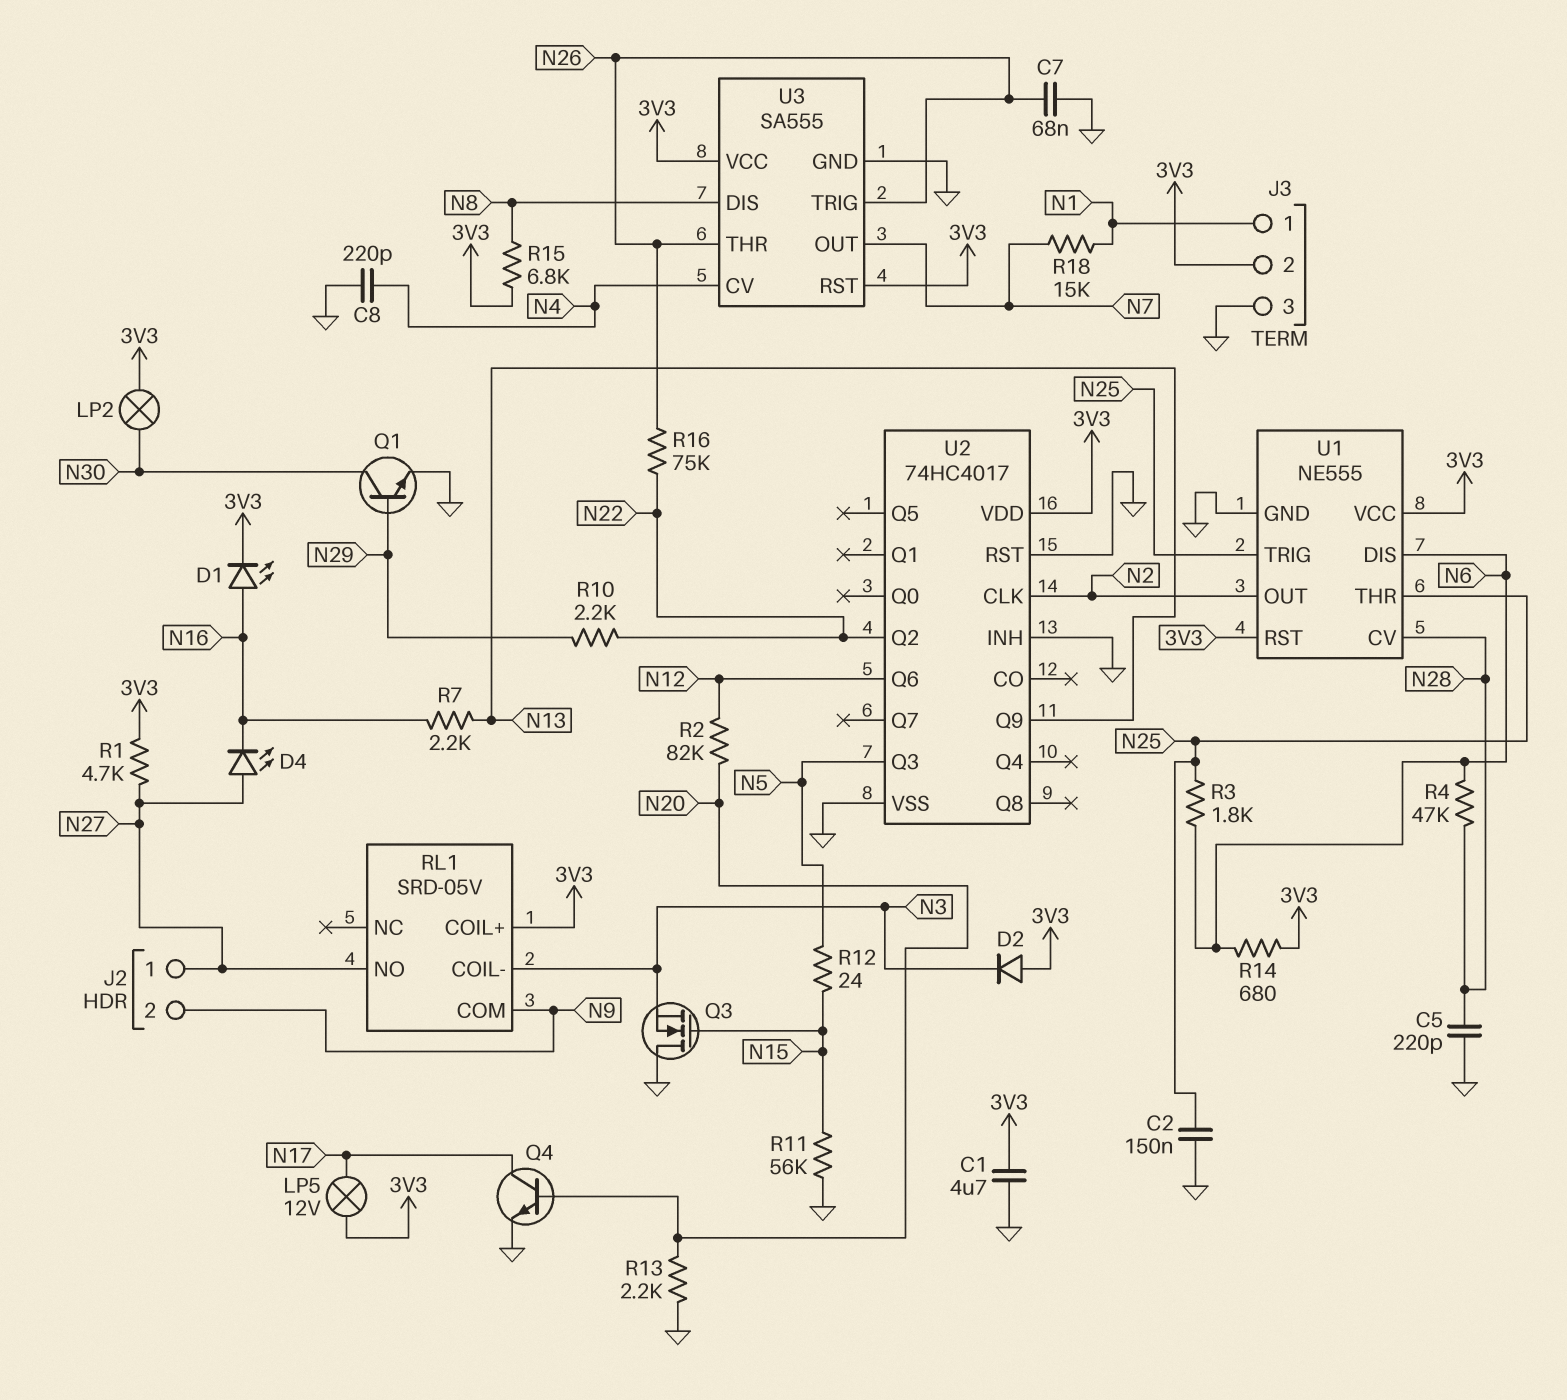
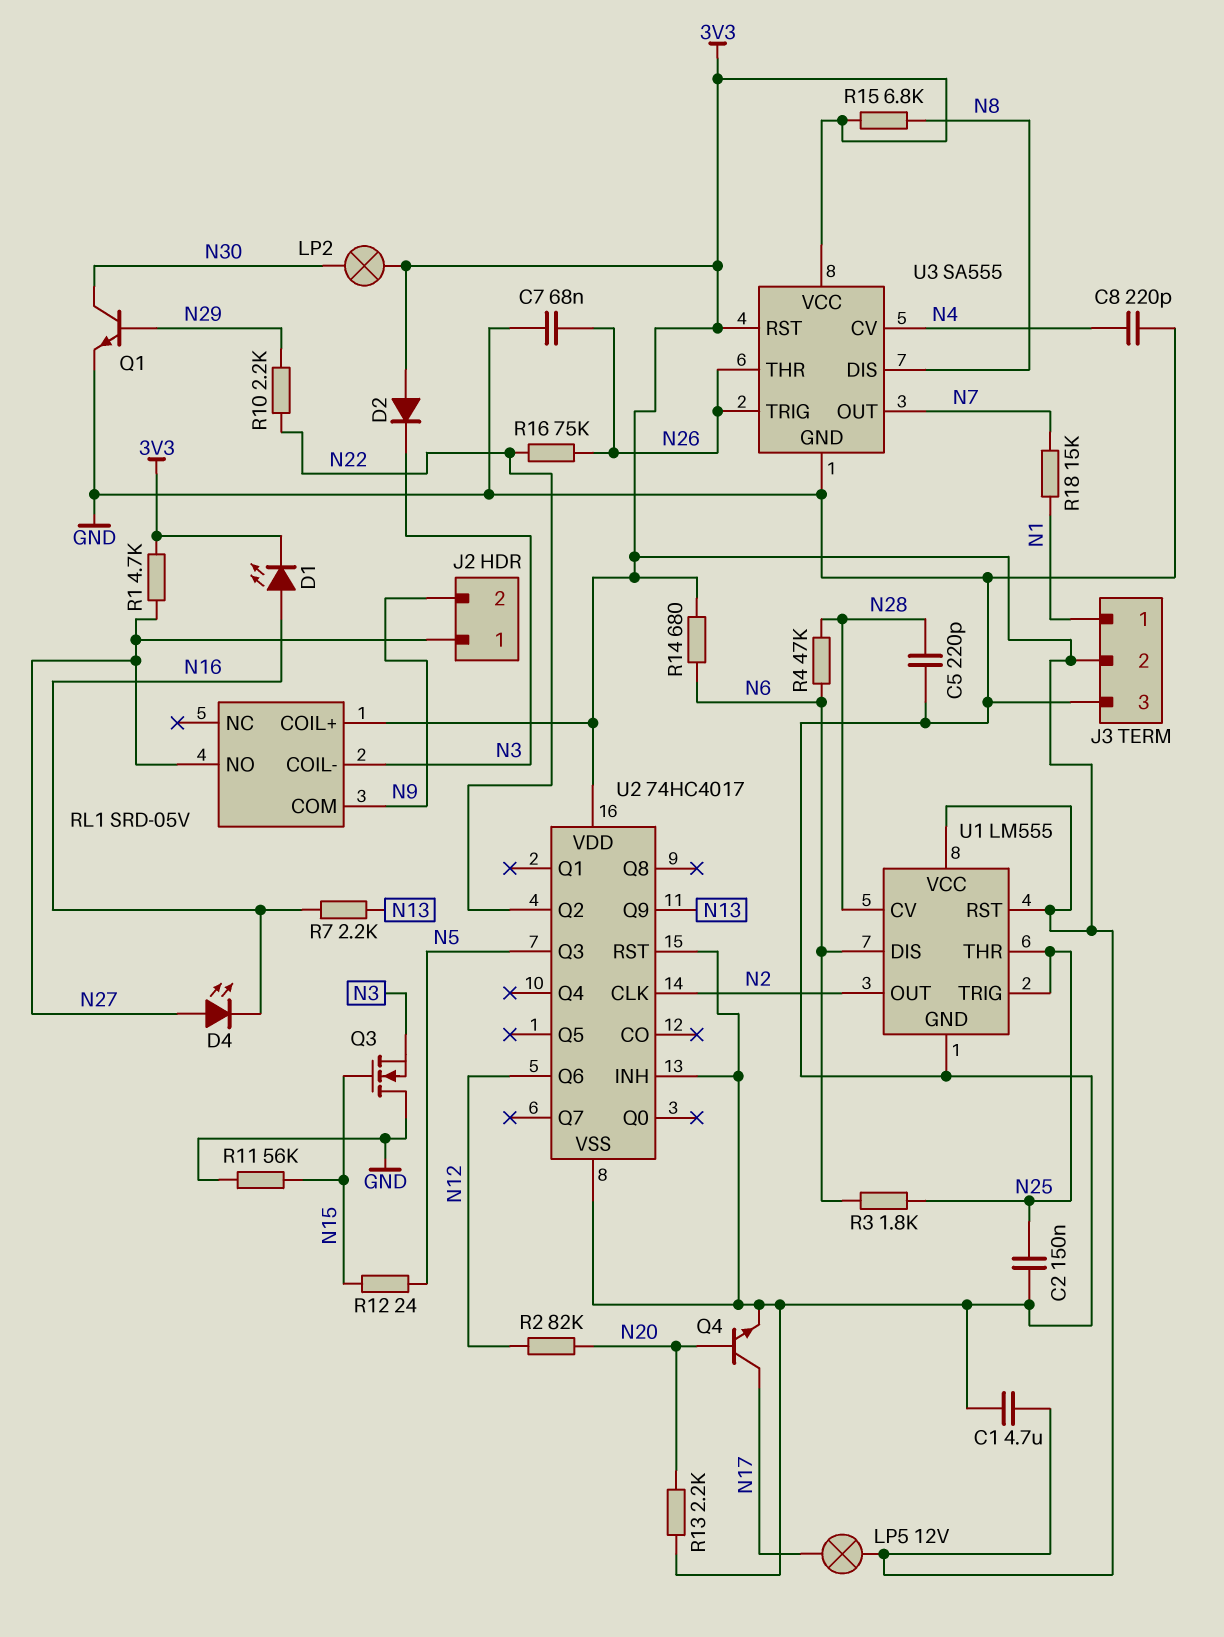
U1: NE555 -> LM555

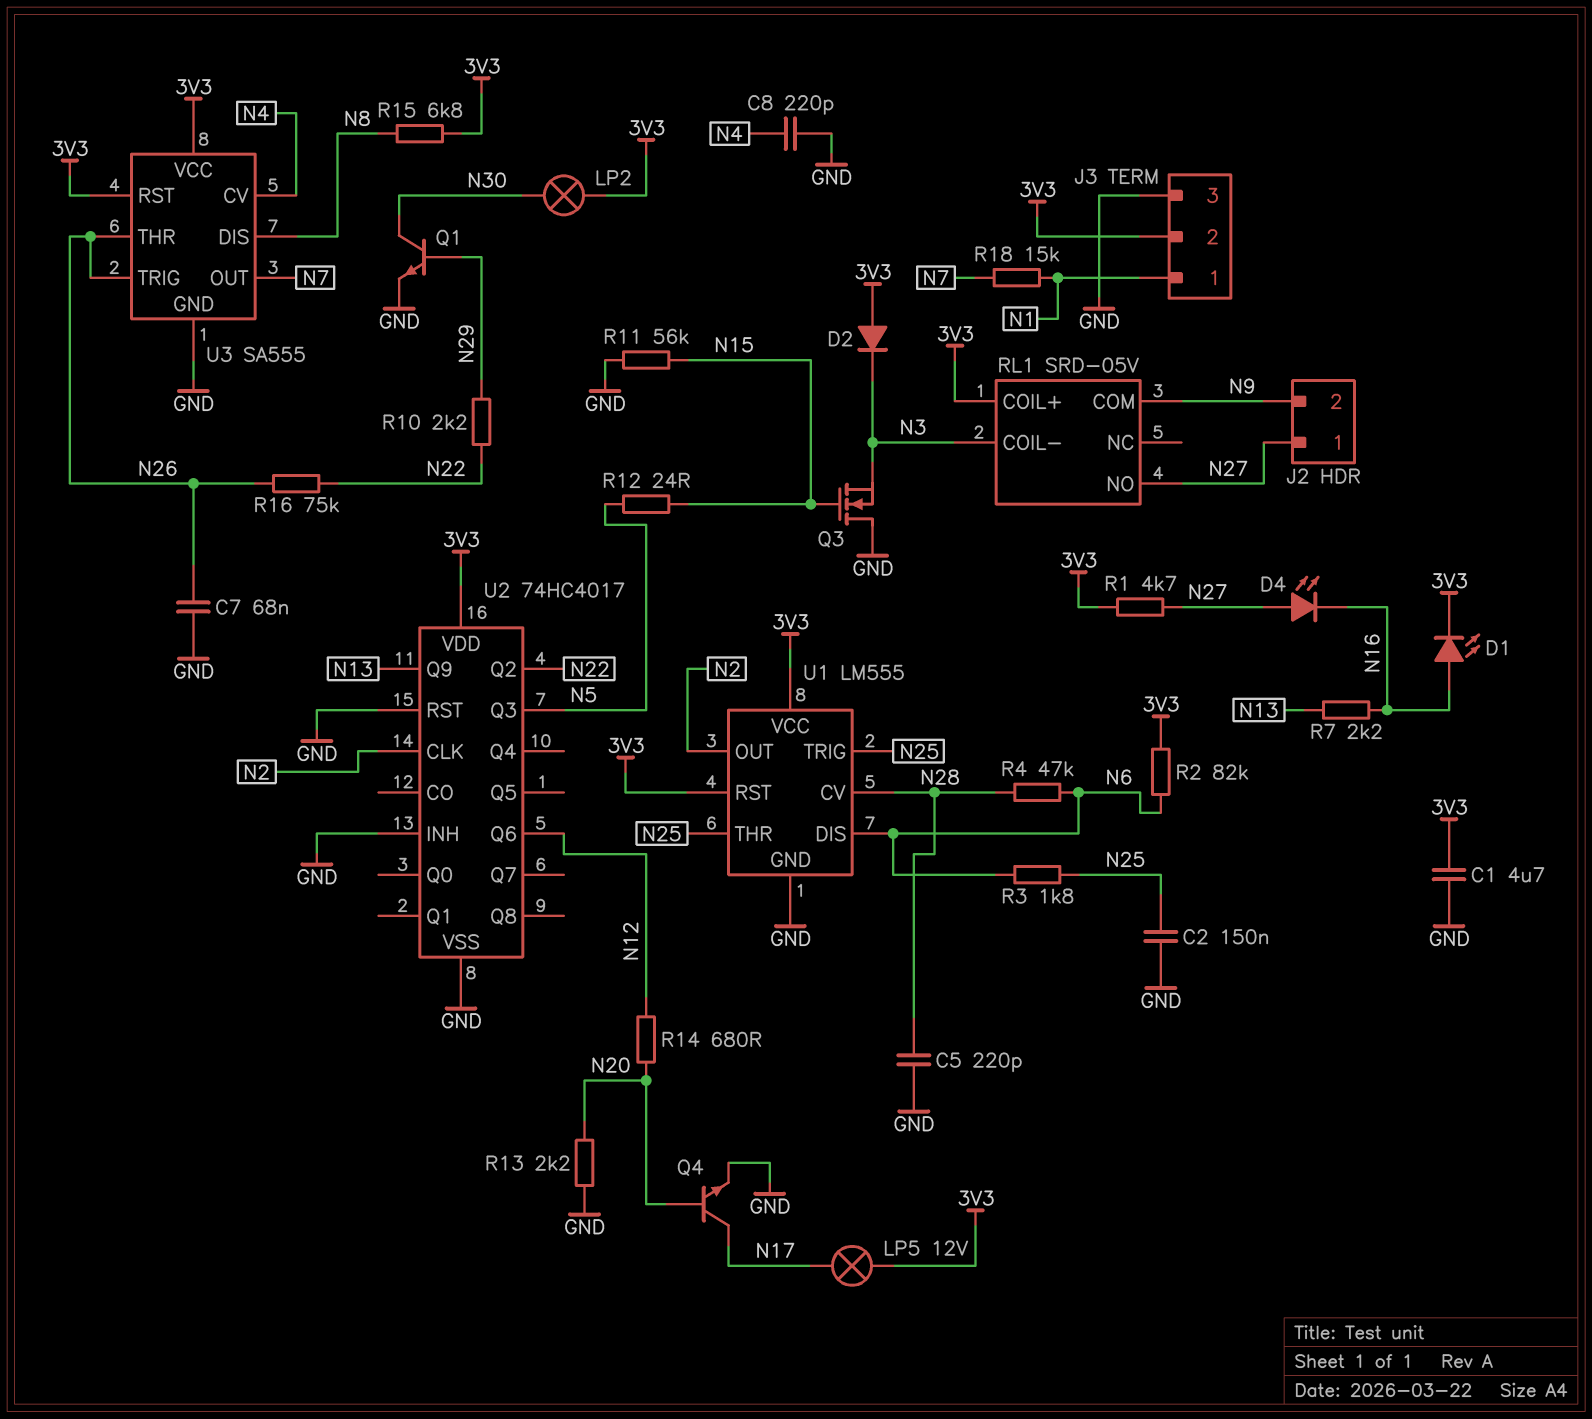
R2: 82k (N12, N20) -> 82k (3V3, N6)
R14: 680 (3V3, N6) -> 680 (N12, N20)

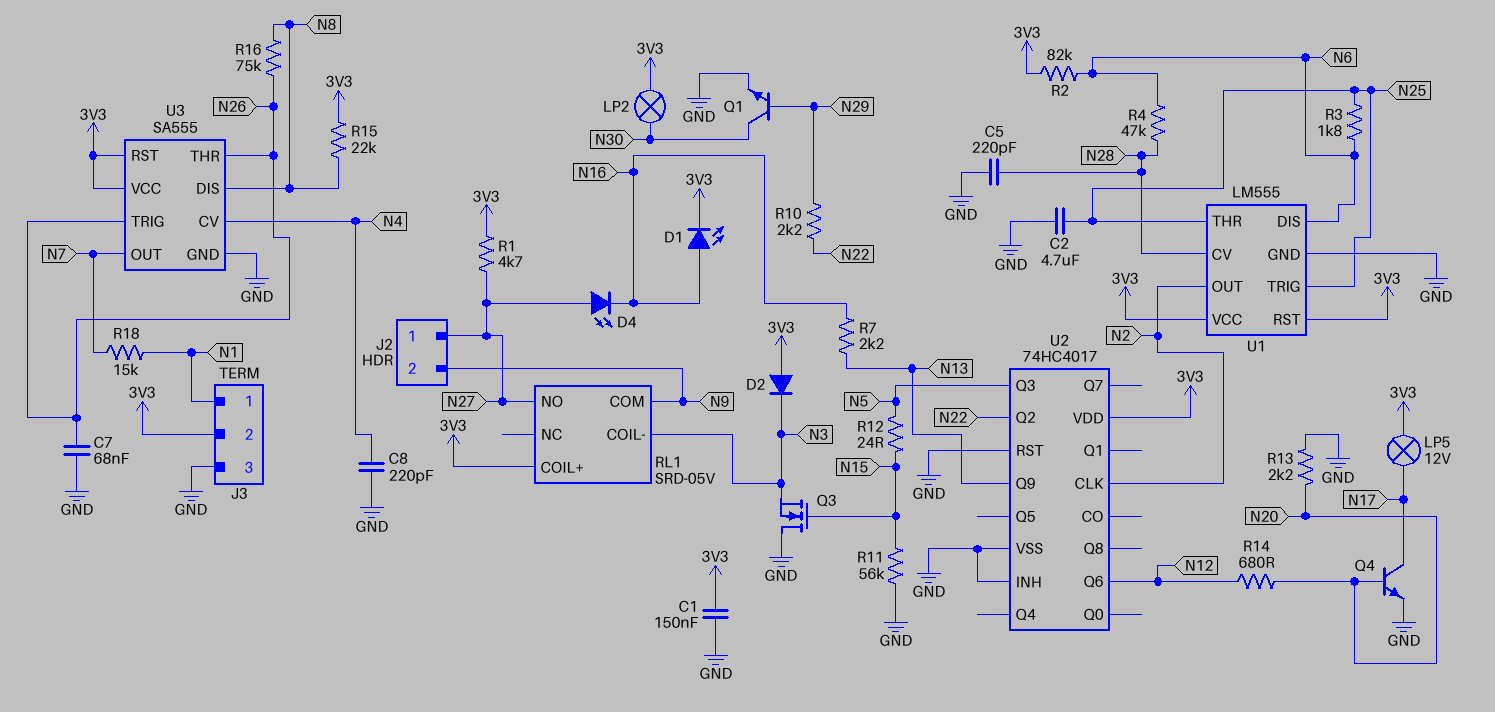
C1: 4.7uF (3V3, GND) -> 150nF (3V3, GND)
C2: 150nF (GND, N25) -> 4.7uF (GND, N25)
R15: 6.8k (3V3, N8) -> 22k (3V3, N8)
R16: 75k (N22, N26) -> 75k (N8, N26)

